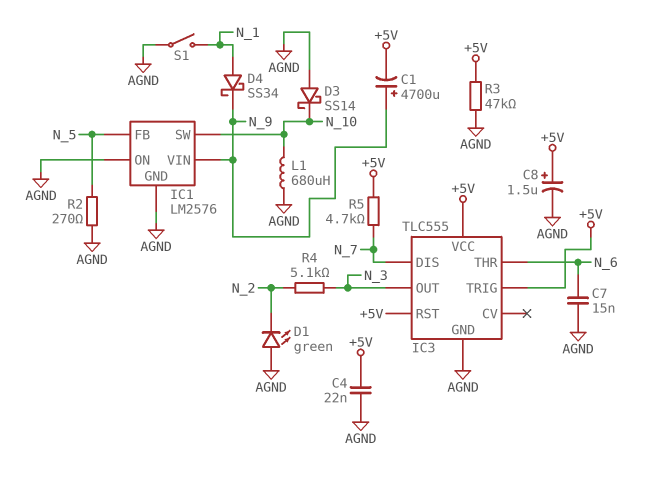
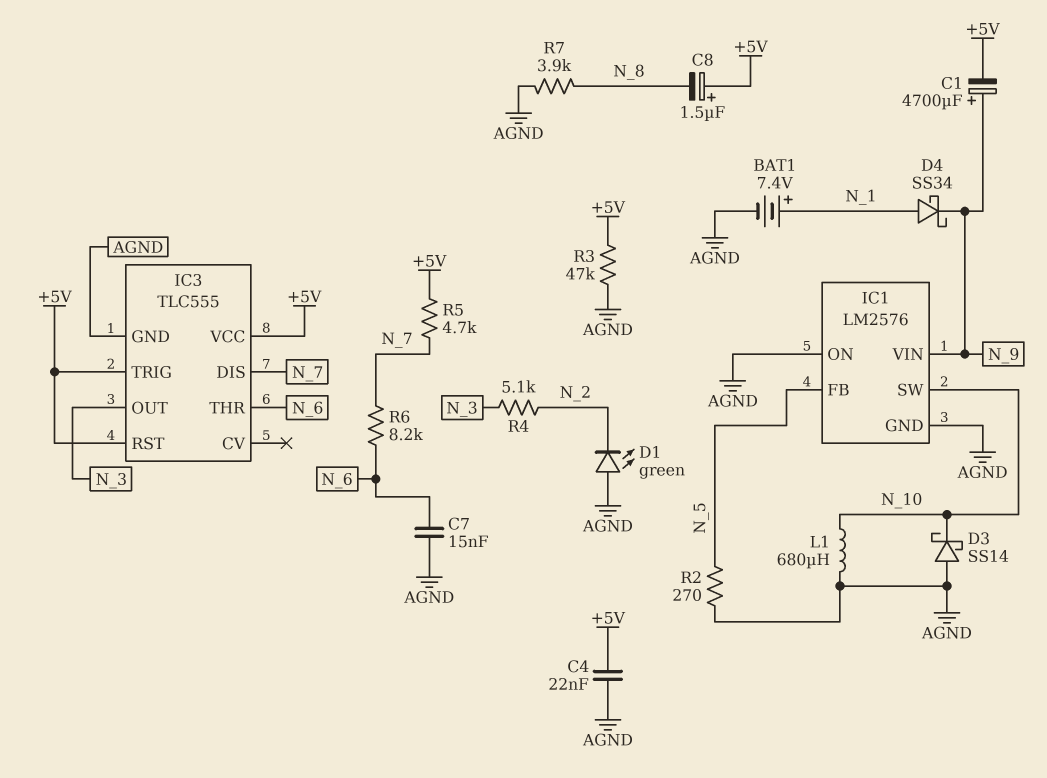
BAT1: none -> 7.4V (plus N_1, minus AGND)
C8: 1.5uF (plus +5V, minus AGND) -> 1.5uF (plus +5V, minus N_8)
R6: none -> 8.2k (N_6, N_7)
R7: none -> 3.9k (AGND, N_8)
S1: switch (AGND, N_1) -> none

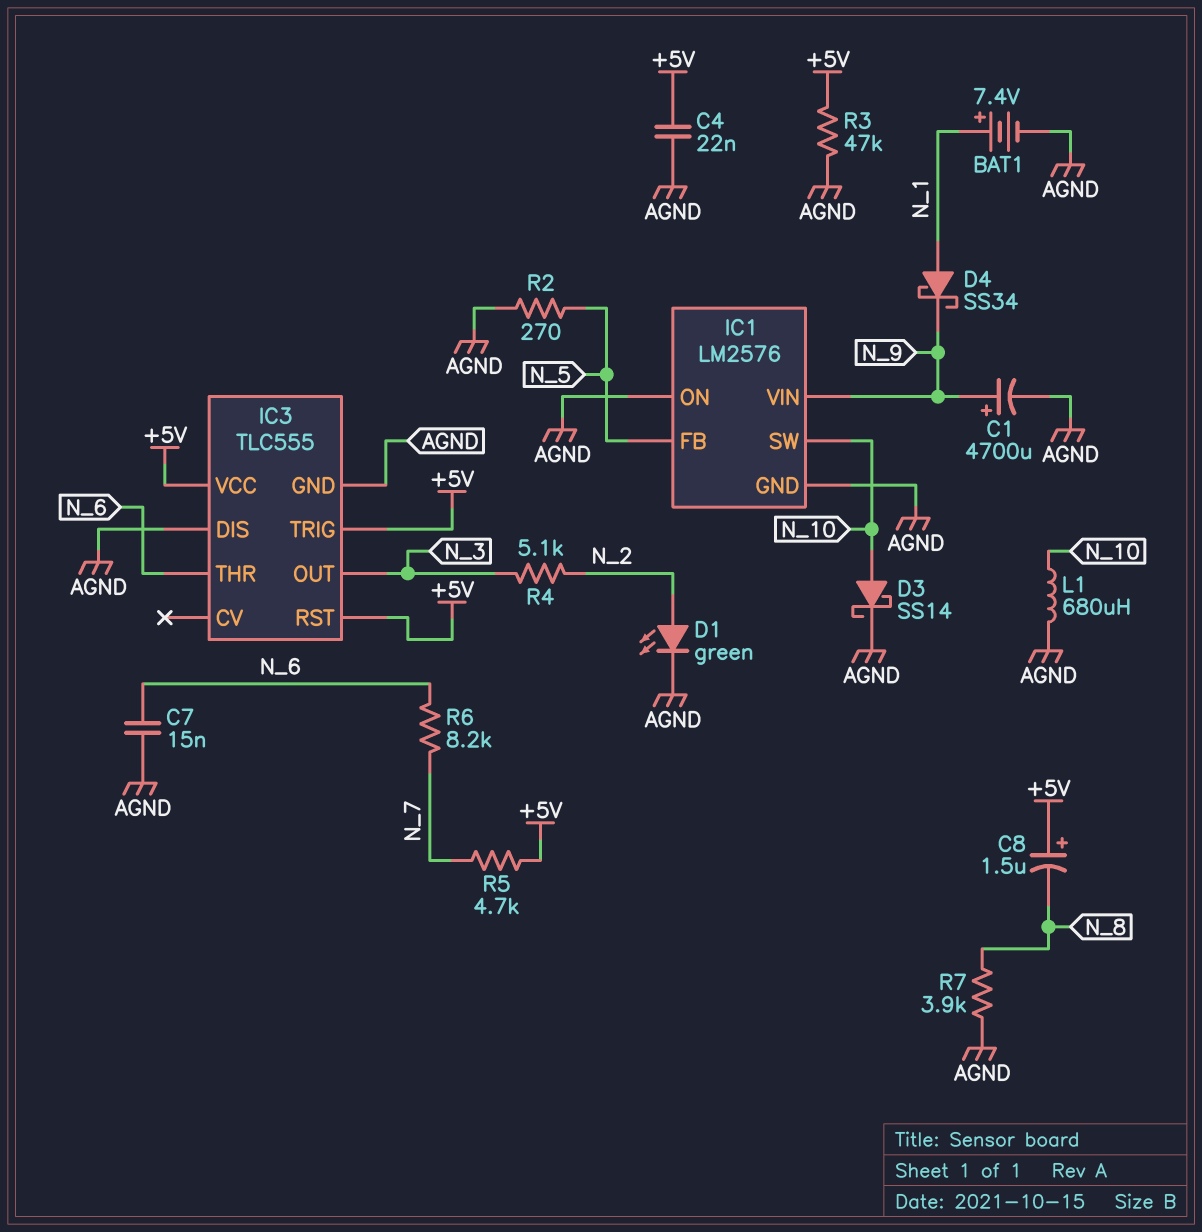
C1: 4700uF (plus N_9, minus +5V) -> 4700uF (plus N_9, minus AGND)
D1: LED green (A AGND, K N_2) -> LED green (A N_2, K AGND)
D3: schottky SS14 (A AGND, K N_10) -> schottky SS14 (A N_10, K AGND)
IC3 pin DIS: N_7 -> AGND

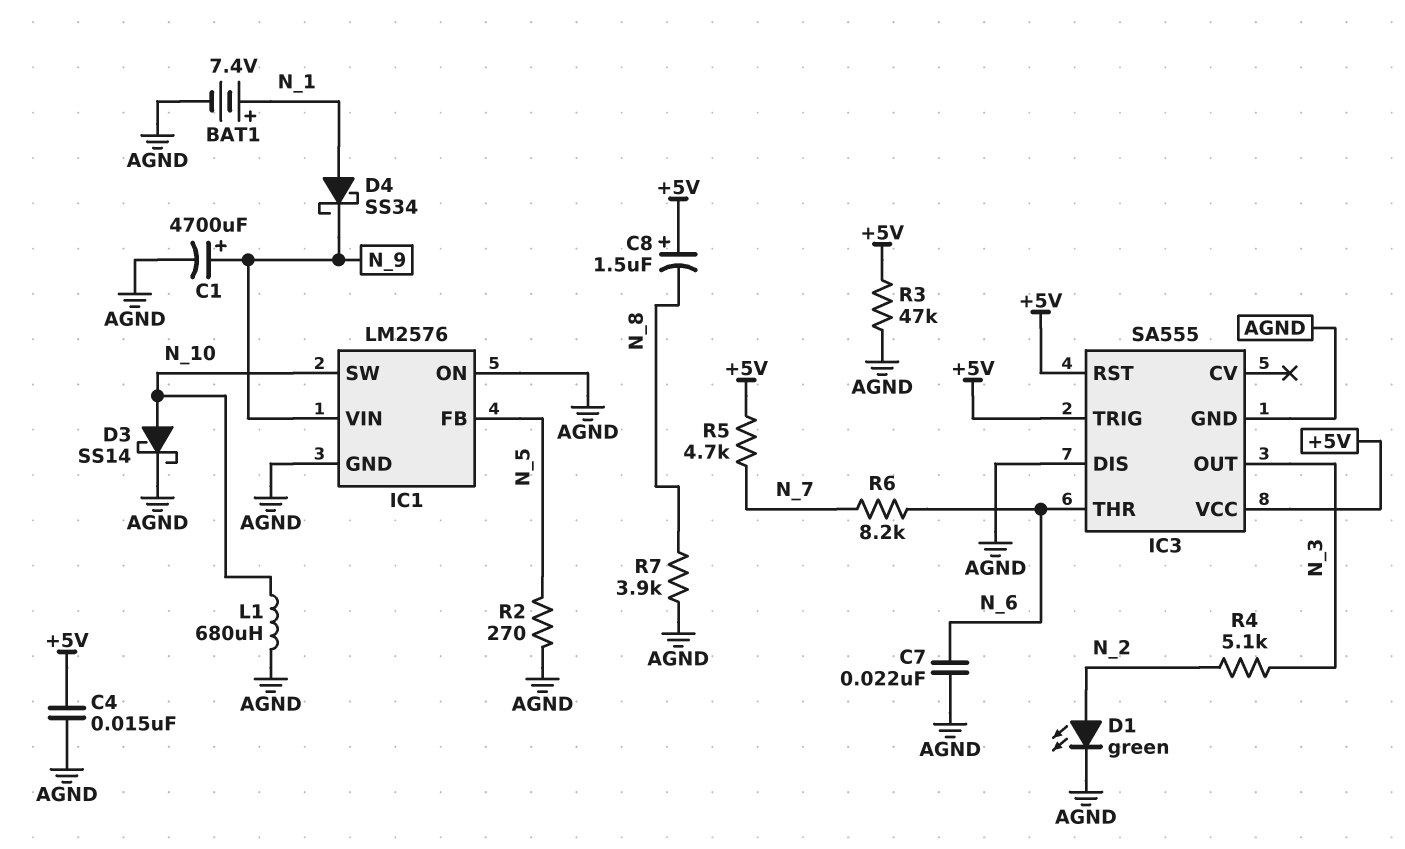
C4: 22nF (+5V, AGND) -> 15nF (+5V, AGND)
C7: 15nF (AGND, N_6) -> 22nF (AGND, N_6)
IC3: TLC555 -> SA555

